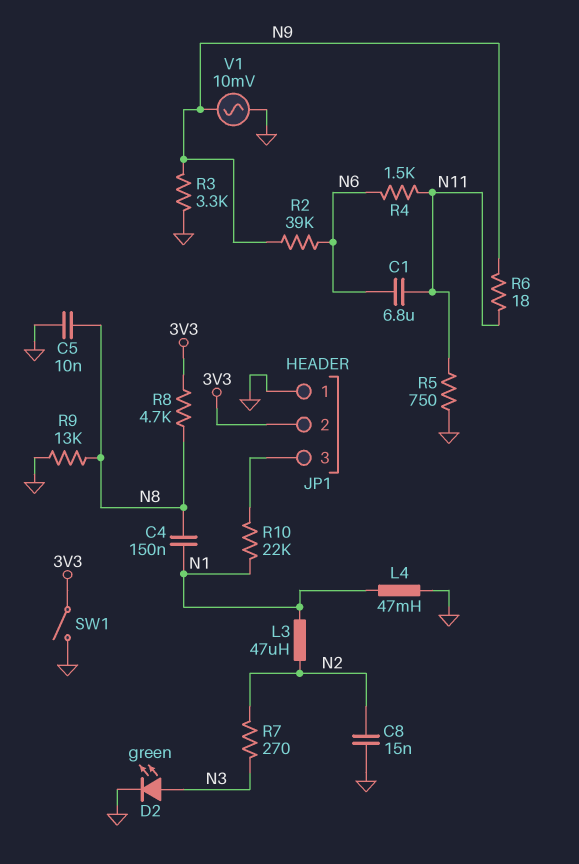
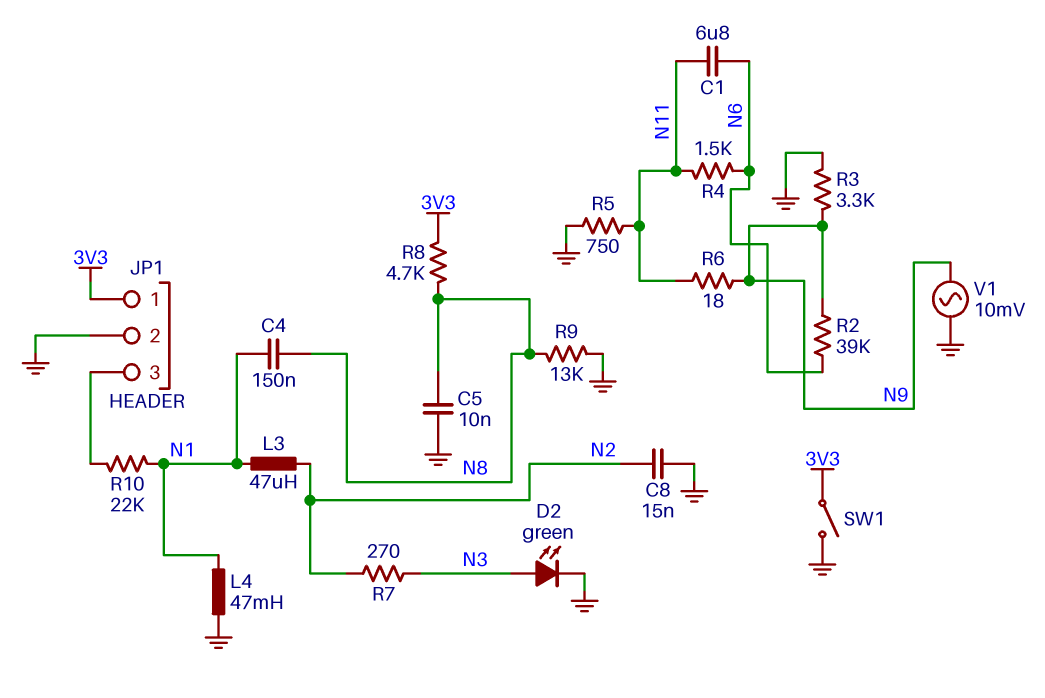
JP1 pin 1: GND -> 3V3
JP1 pin 2: 3V3 -> GND

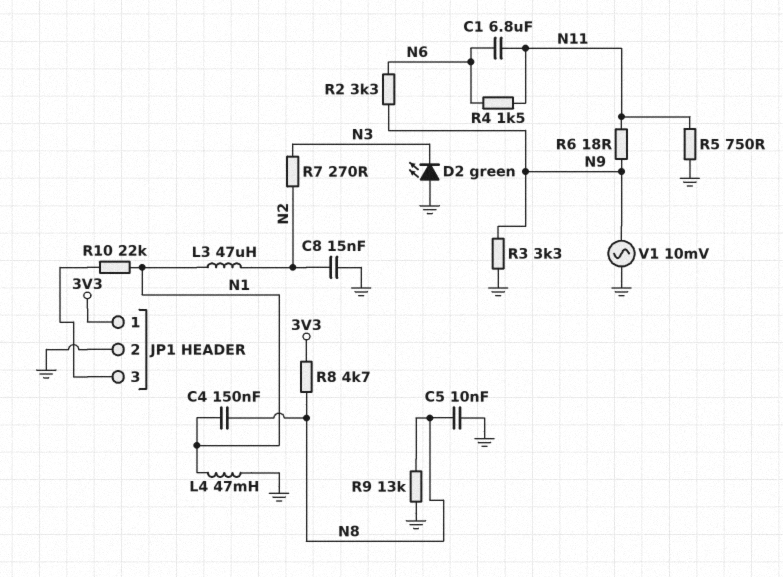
D2: LED green (A N3, K GND) -> LED green (A GND, K N3)
R2: 39k (N6, N9) -> 3.3k (N6, N9)
SW1: switch (3V3, GND) -> none

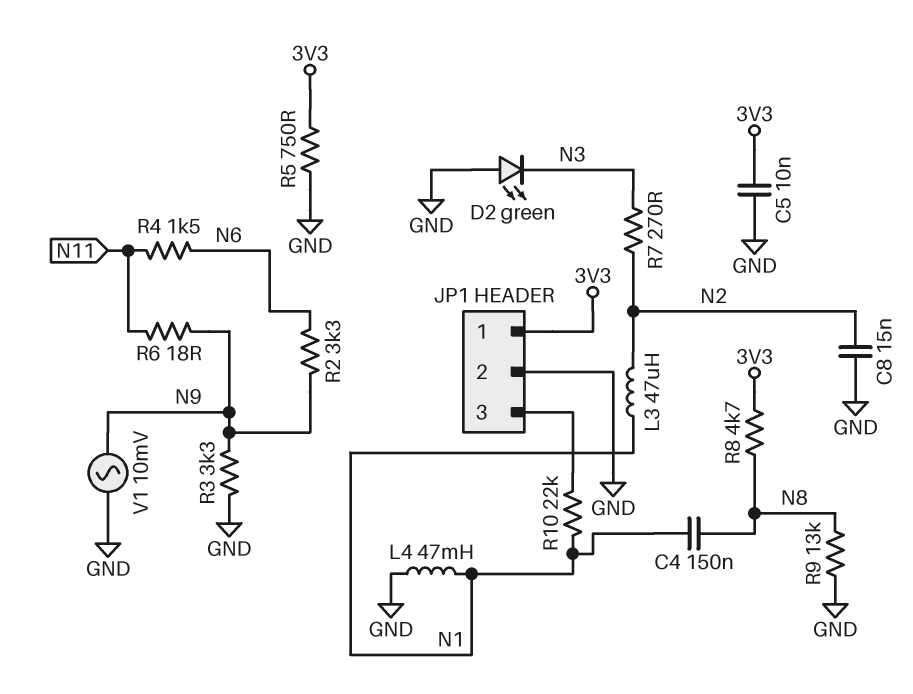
C1: 6.8uF (N6, N11) -> none
C5: 10nF (GND, N8) -> 10nF (3V3, GND)
R5: 750 (GND, N11) -> 750 (3V3, GND)

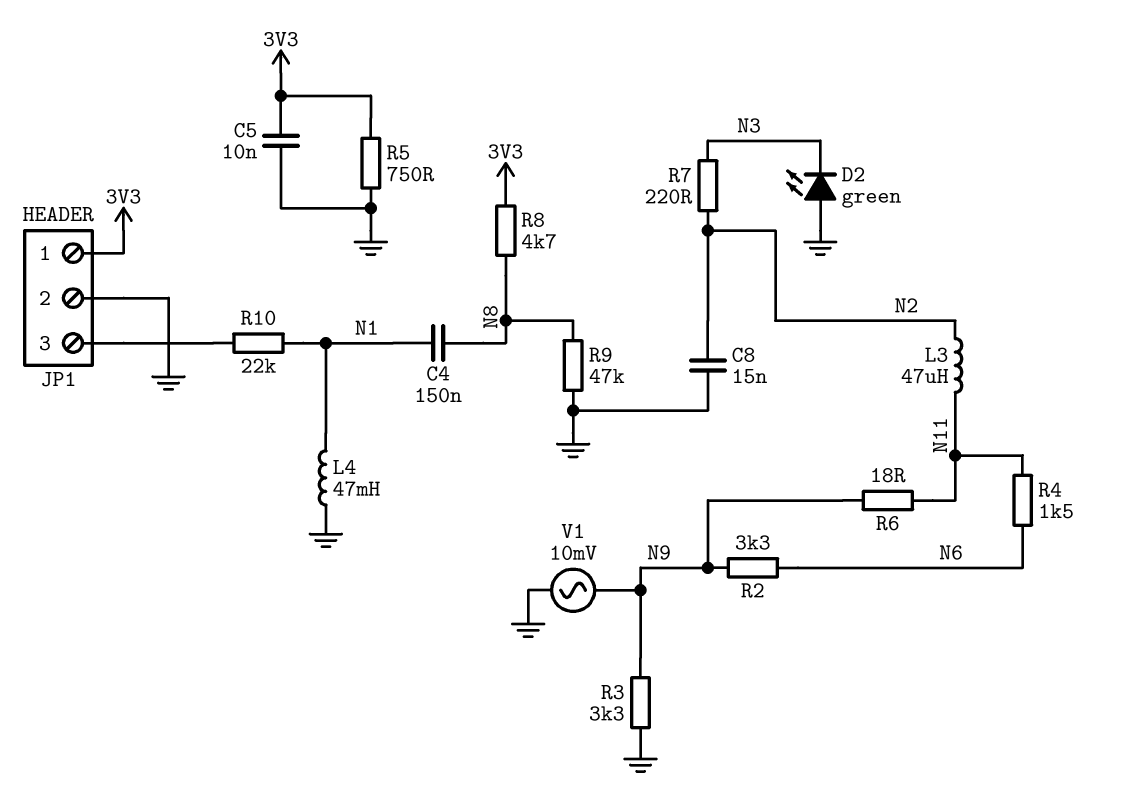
L3: 47uH (N1, N2) -> 47uH (N2, N11)
R7: 270 (N2, N3) -> 220 (N2, N3)
R9: 13k (GND, N8) -> 47k (GND, N8)

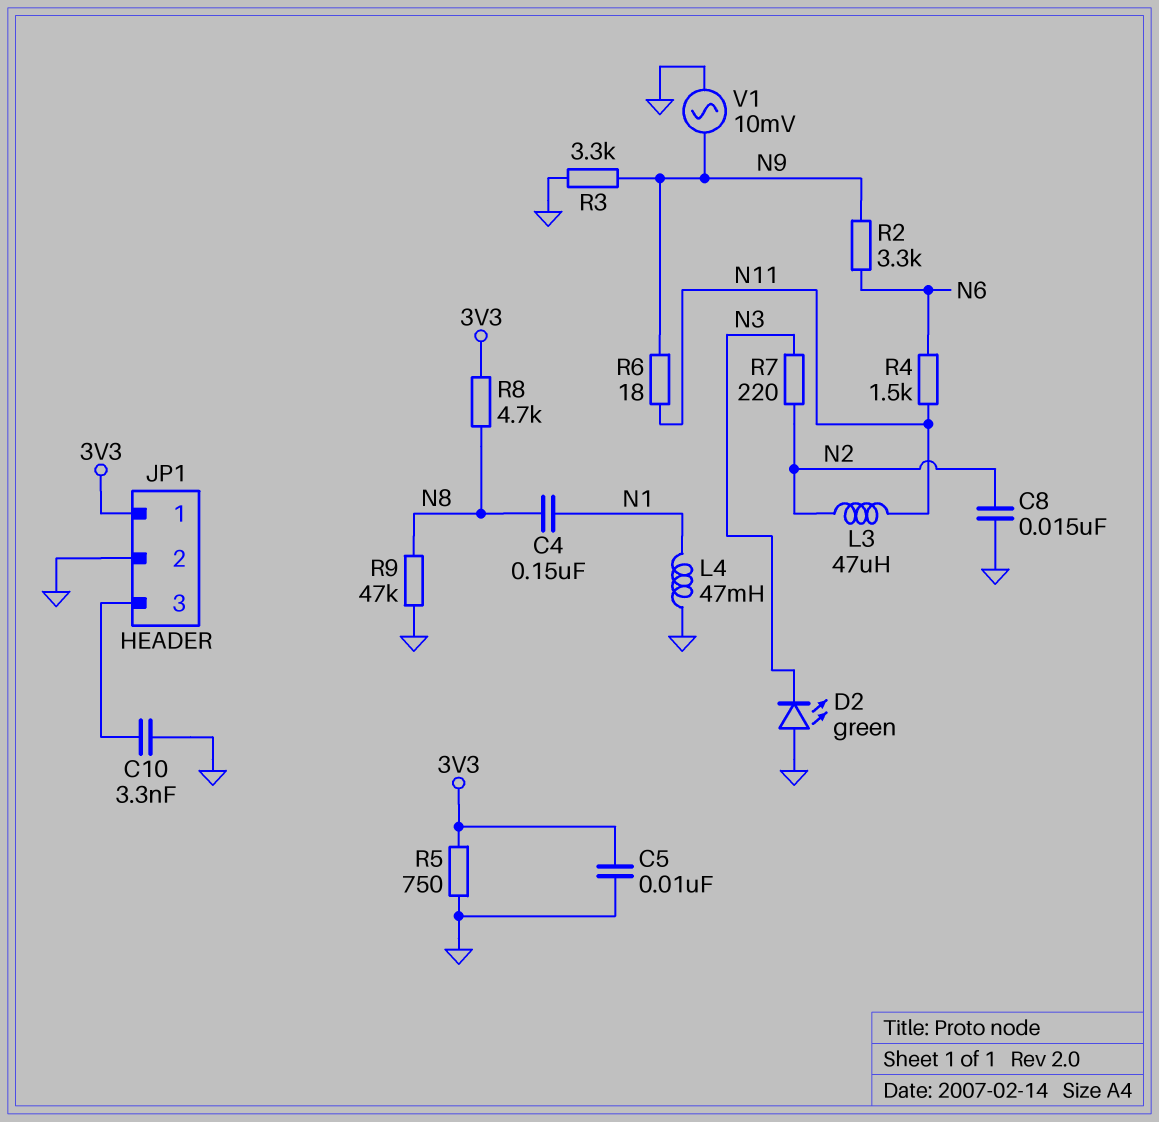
C10: none -> 3.3nF (GND, JP1/3)
R10: 22k (JP1/3, N1) -> none

